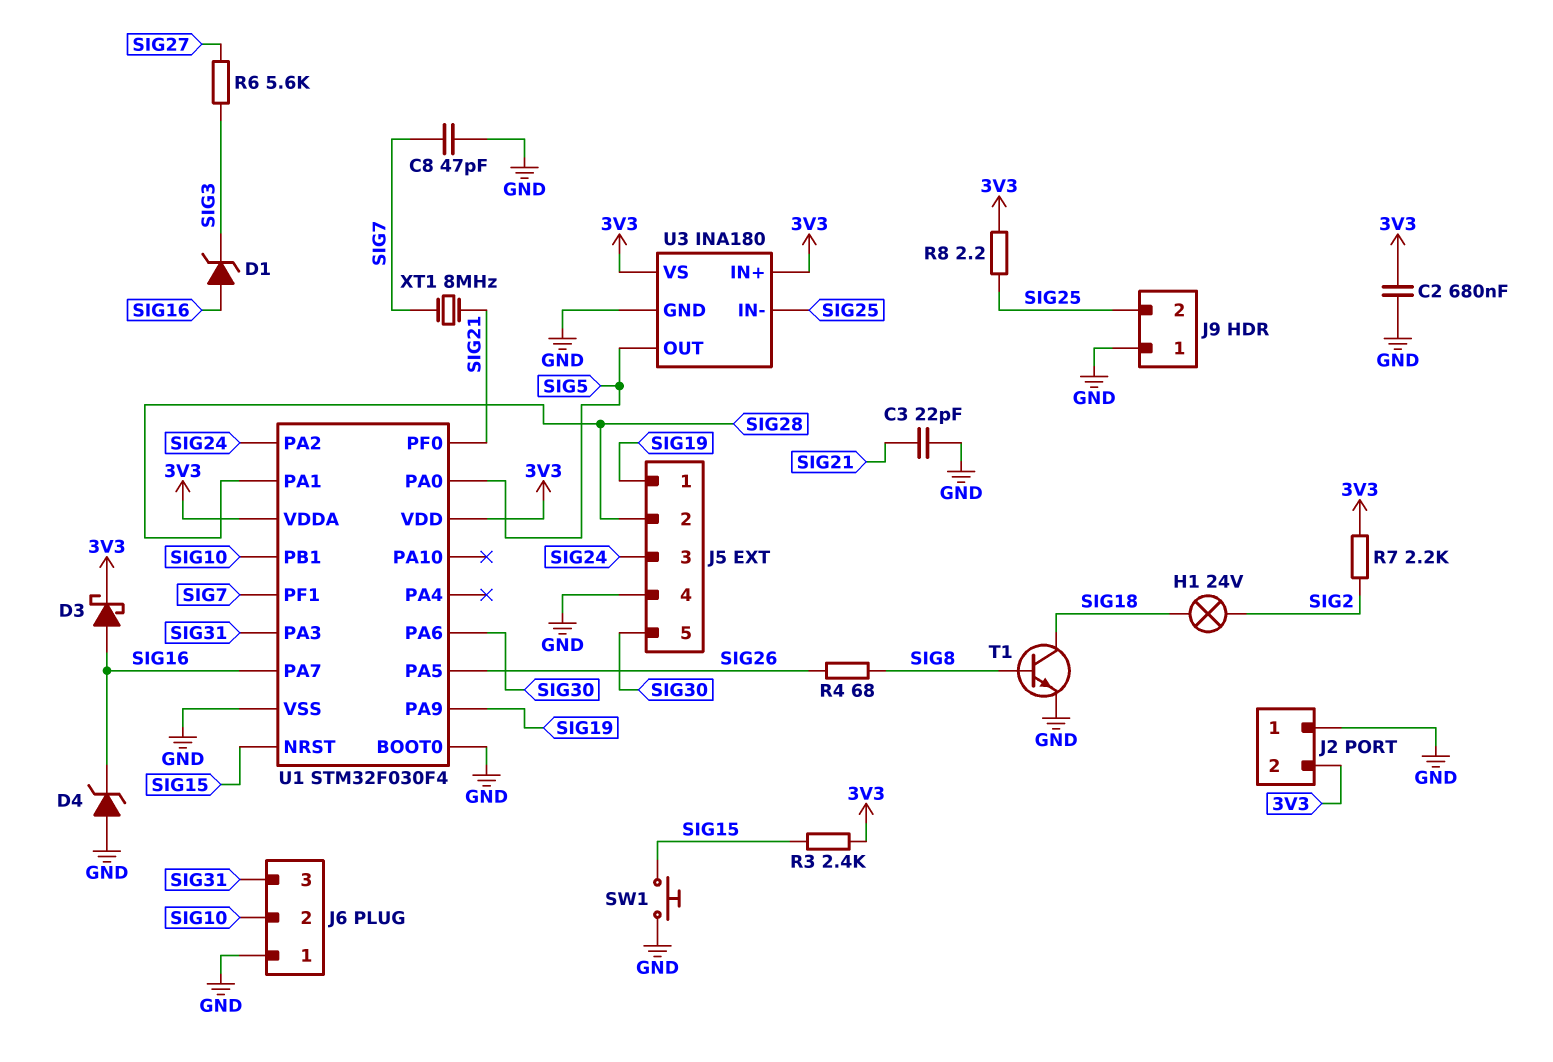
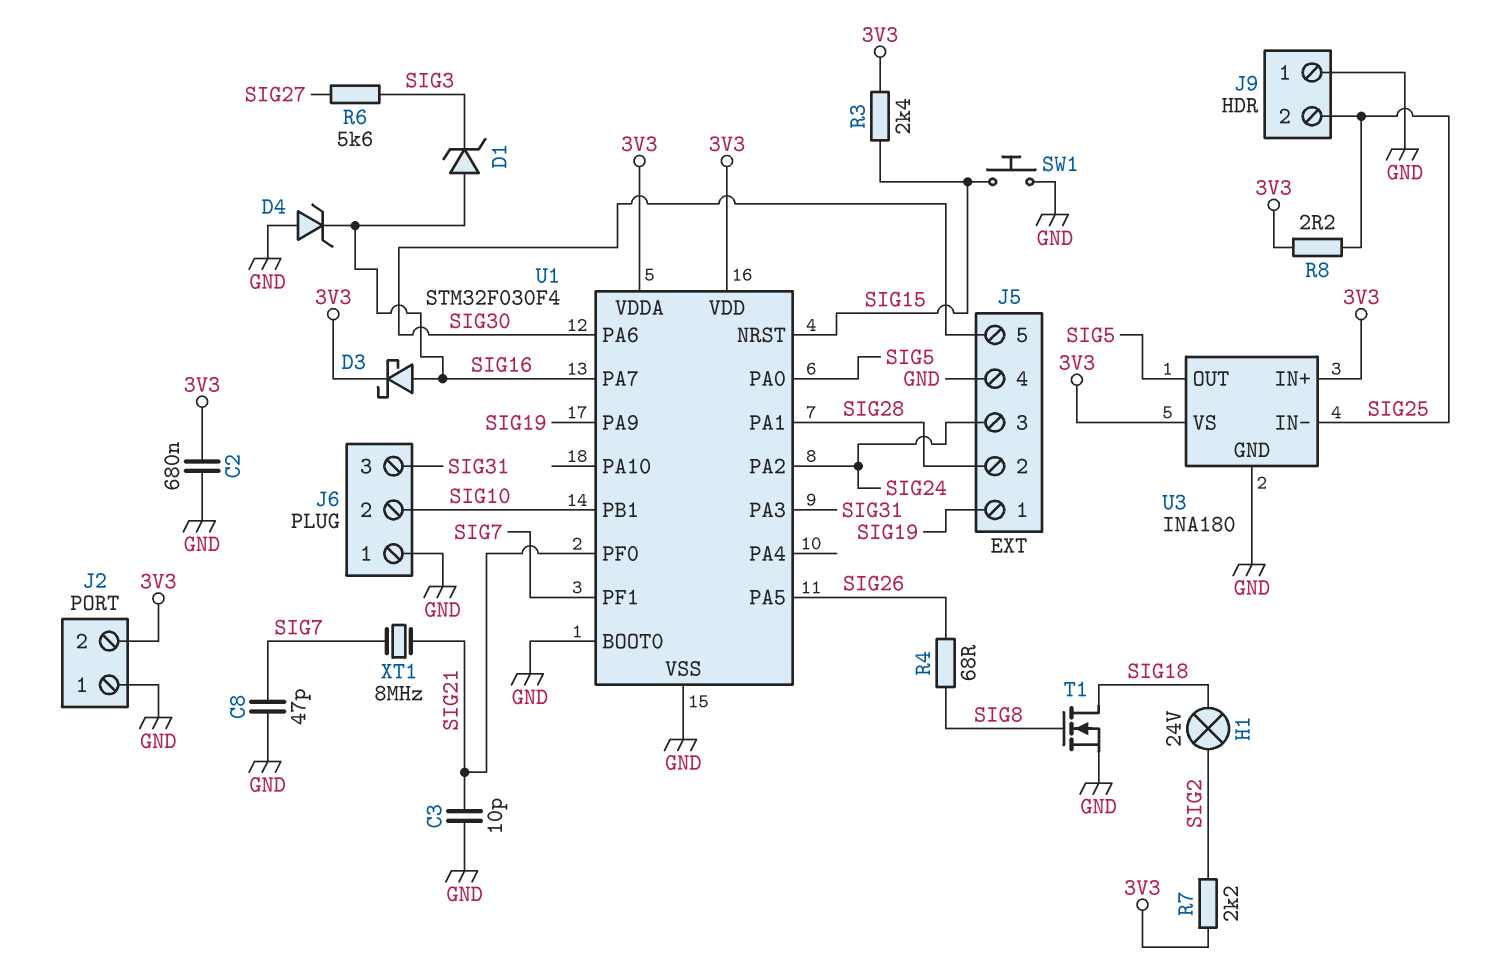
C3: 22pF (GND, SIG21) -> 10pF (GND, SIG21)
T1: NPN (B SIG8, C SIG18, E GND) -> NMOS (G SIG8, D SIG18, S GND)

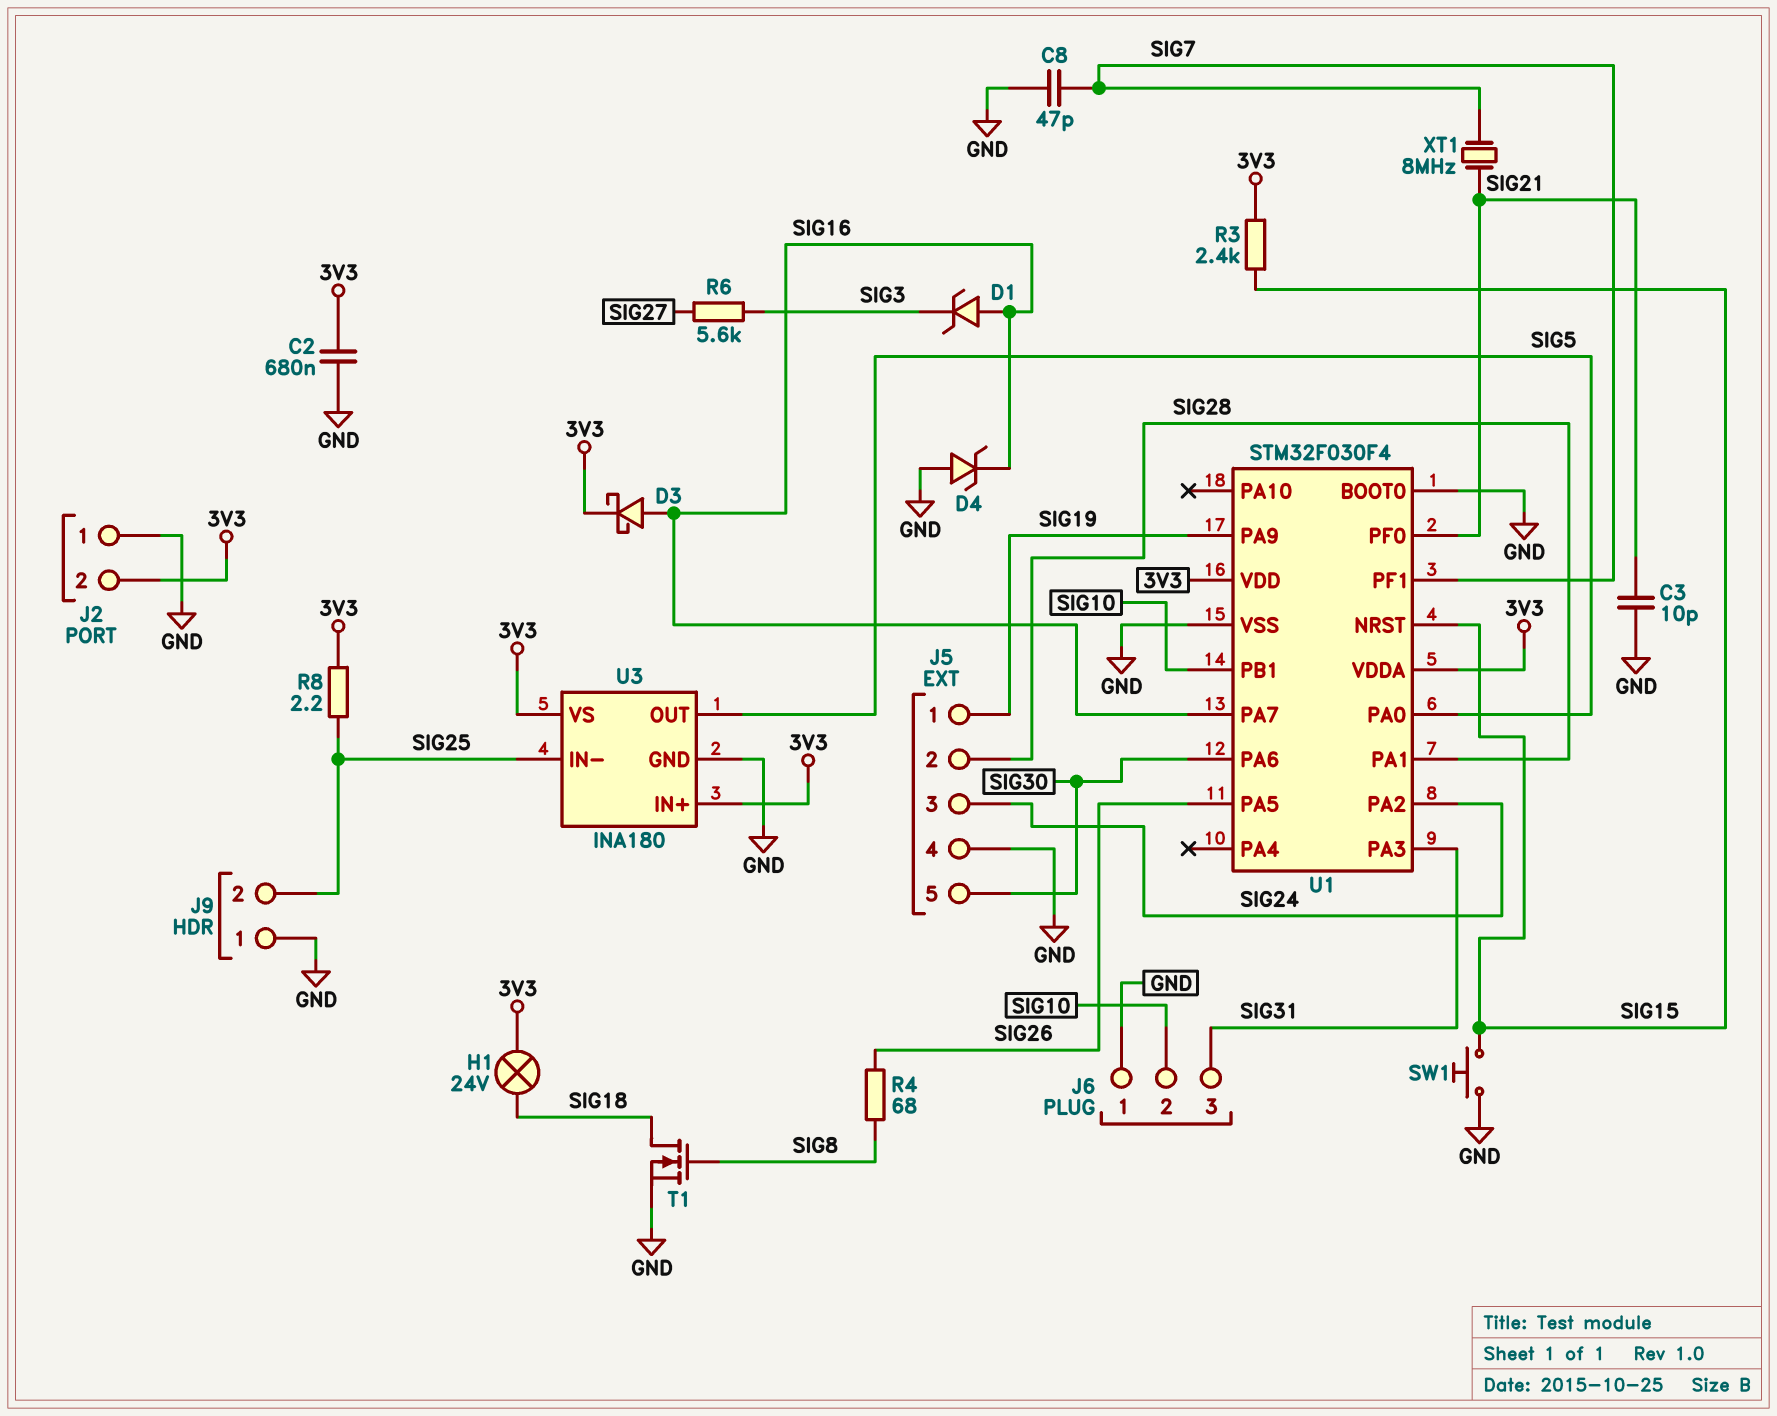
H1: lamp 24V (SIG2, SIG18) -> lamp 24V (3V3, SIG18)
R7: 2.2k (3V3, SIG2) -> none

